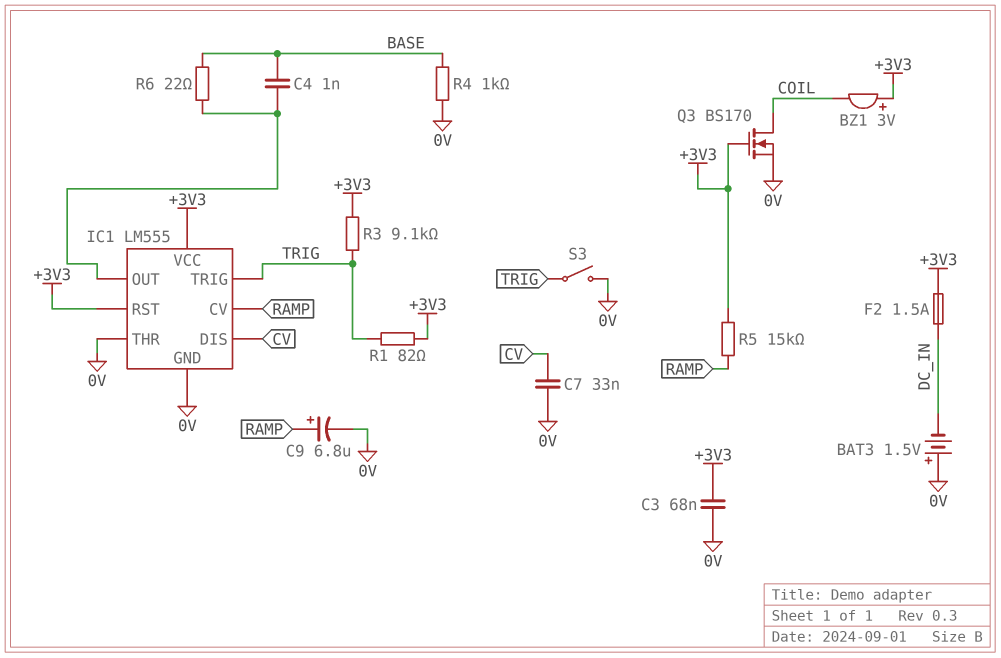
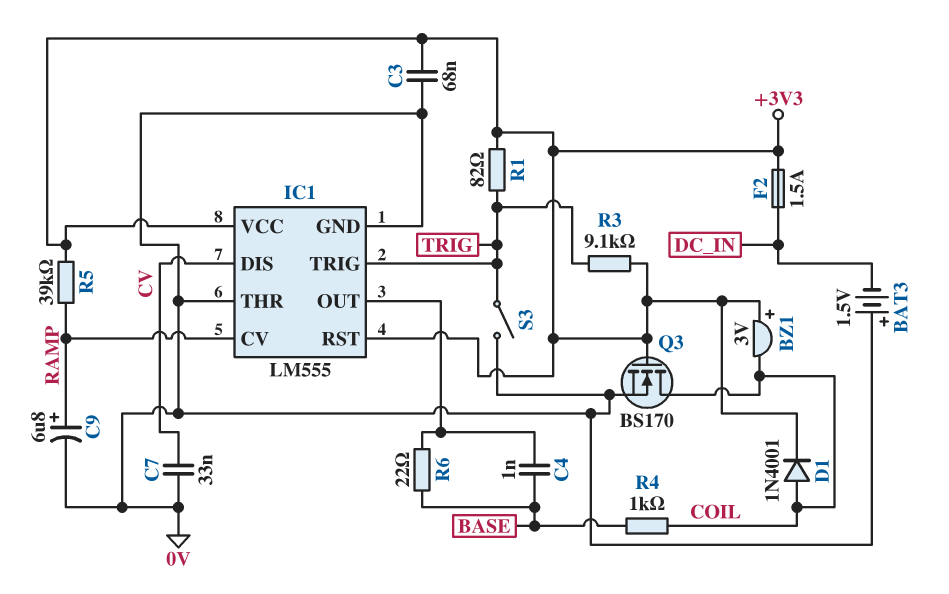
D1: none -> diode 1N4001 (A COIL, K +3V3)
R4: 1k (0V, BASE) -> 1k (BASE, COIL)
R5: 15k (+3V3, RAMP) -> 39k (+3V3, RAMP)

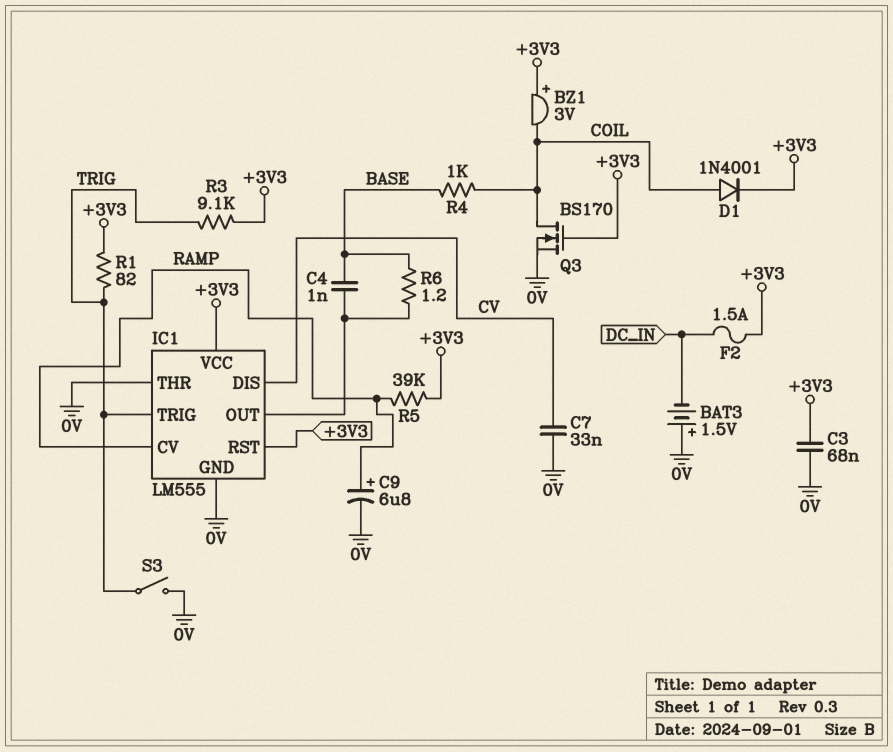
R6: 22 (BASE, IC1/OUT) -> 1.2 (BASE, IC1/OUT)

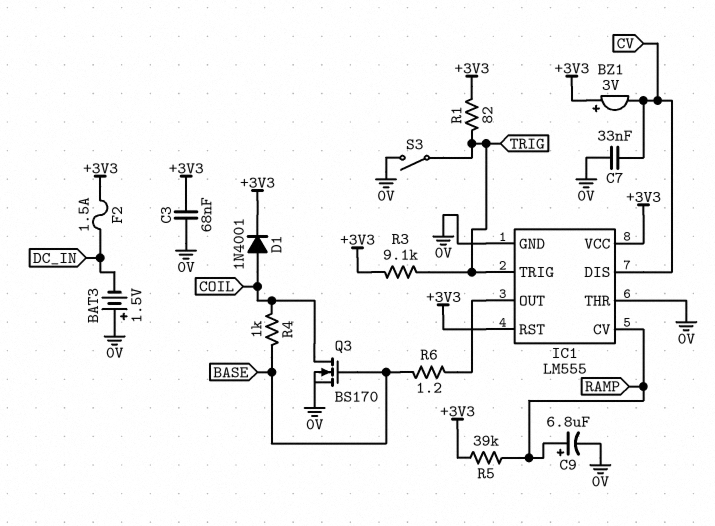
BZ1: buzzer 3V (plus +3V3, minus COIL) -> buzzer 3V (plus +3V3, minus CV)
C4: 1nF (BASE, IC1/OUT) -> none
Q3: NMOS BS170 (G +3V3, D COIL, S 0V) -> NMOS BS170 (G BASE, D COIL, S 0V)

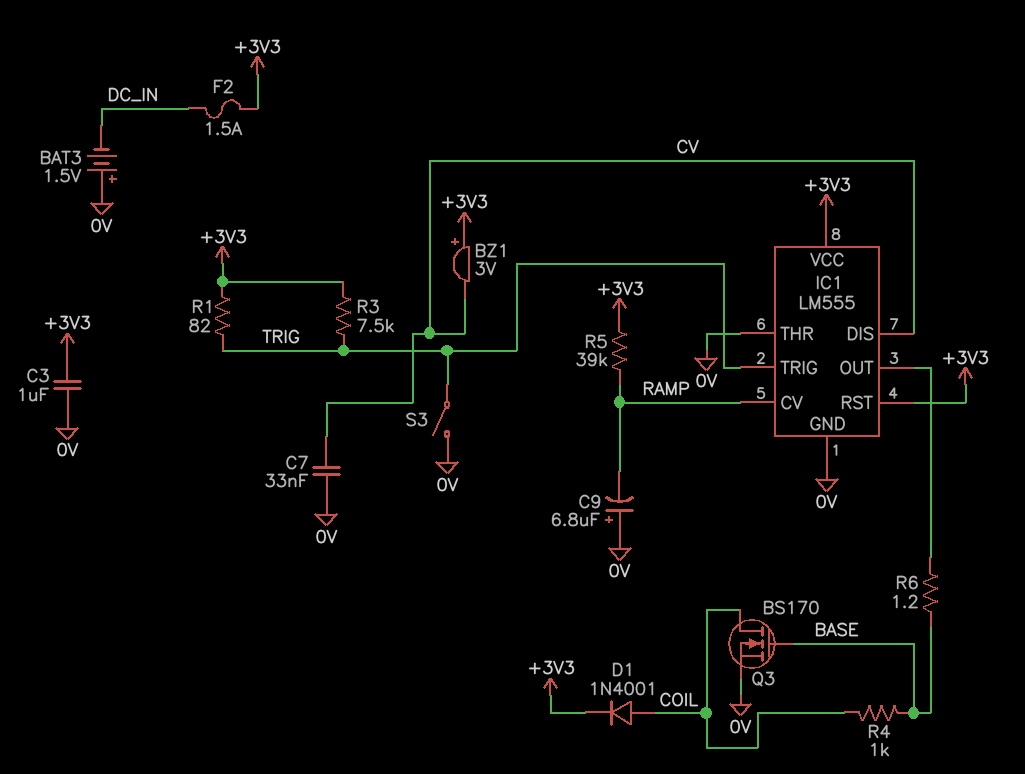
C3: 68nF (+3V3, 0V) -> 1uF (+3V3, 0V)
C9: 6.8uF (plus RAMP, minus 0V) -> 6.8uF (plus 0V, minus RAMP)
R3: 9.1k (+3V3, TRIG) -> 7.5k (+3V3, TRIG)

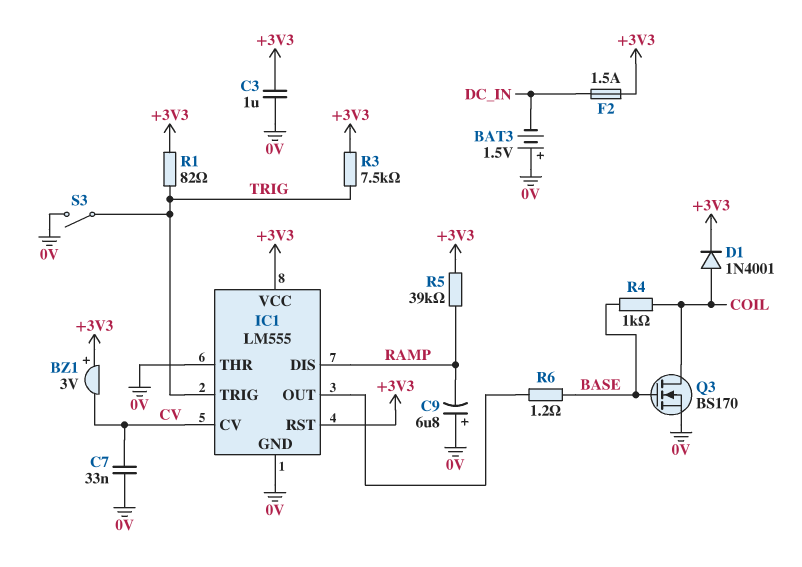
IC1 pin CV: RAMP -> CV
IC1 pin DIS: CV -> RAMP

